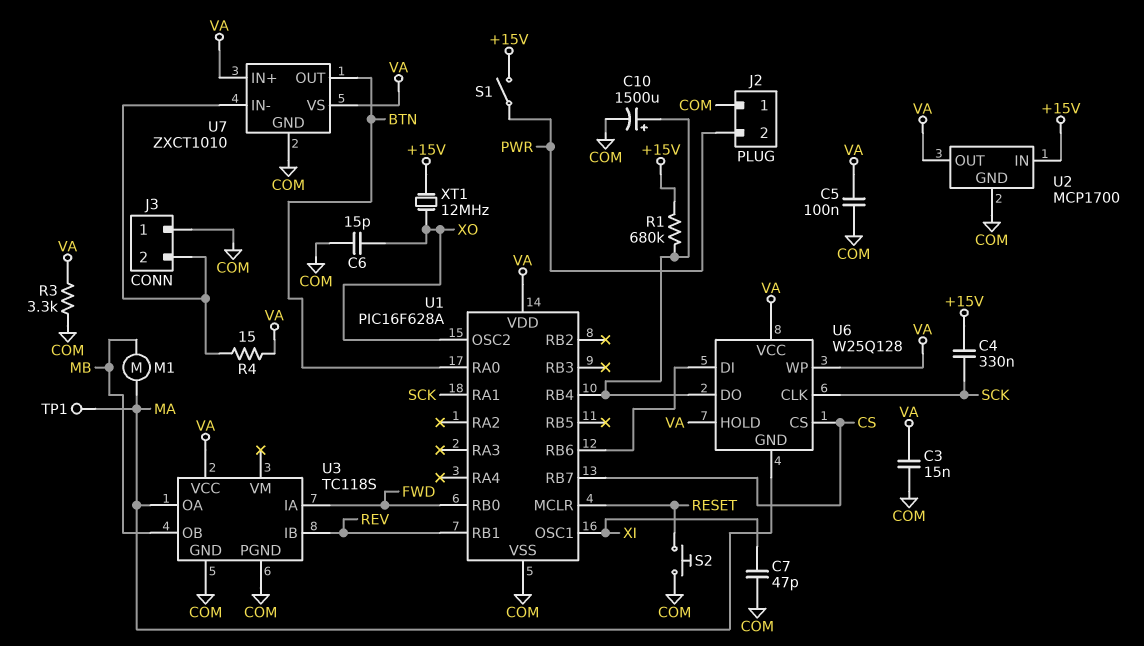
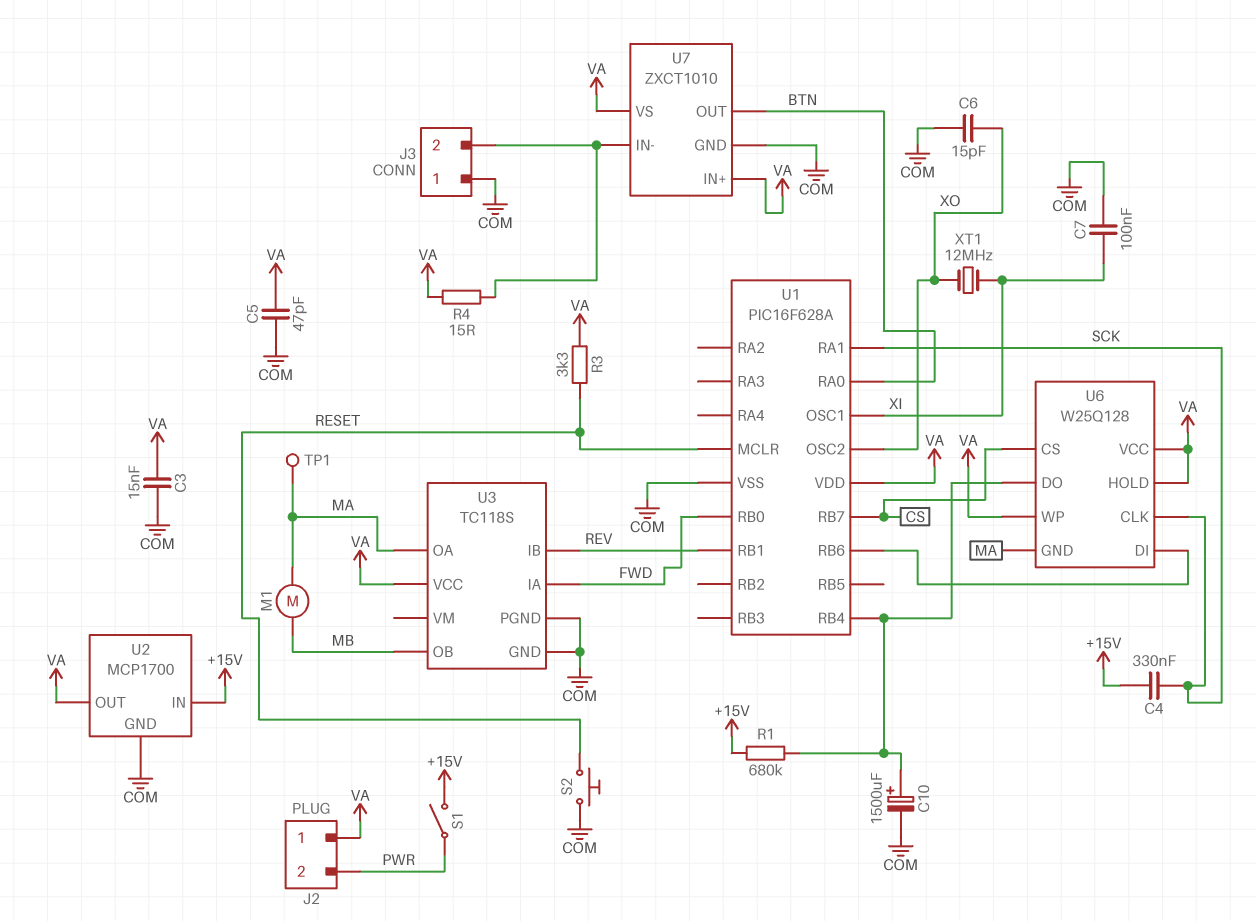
C5: 100nF (COM, VA) -> 47pF (COM, VA)
C7: 47pF (COM, XI) -> 100nF (COM, XI)
J2 pin 1: COM -> VA
R3: 3.3k (COM, VA) -> 3.3k (RESET, VA)
XT1: 12MHz (+15V, XO) -> 12MHz (XI, XO)

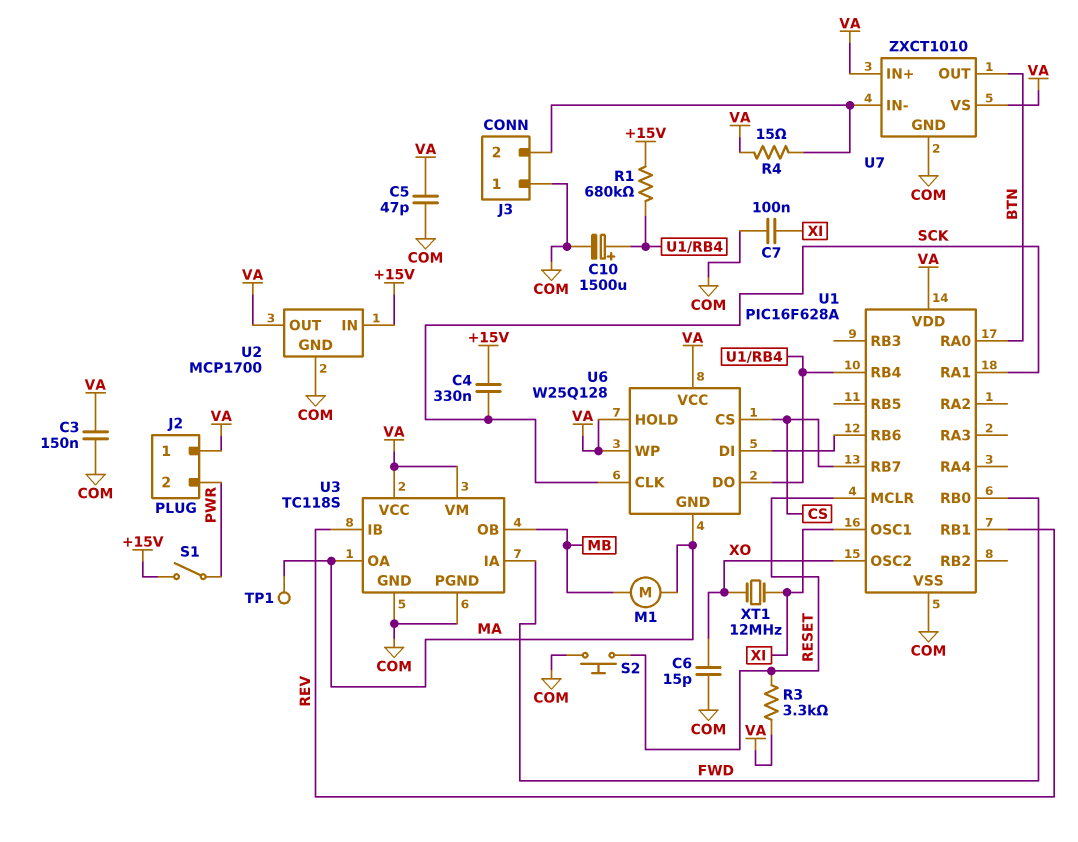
C3: 15nF (COM, VA) -> 150nF (COM, VA)
U3 pin VM: none -> VA

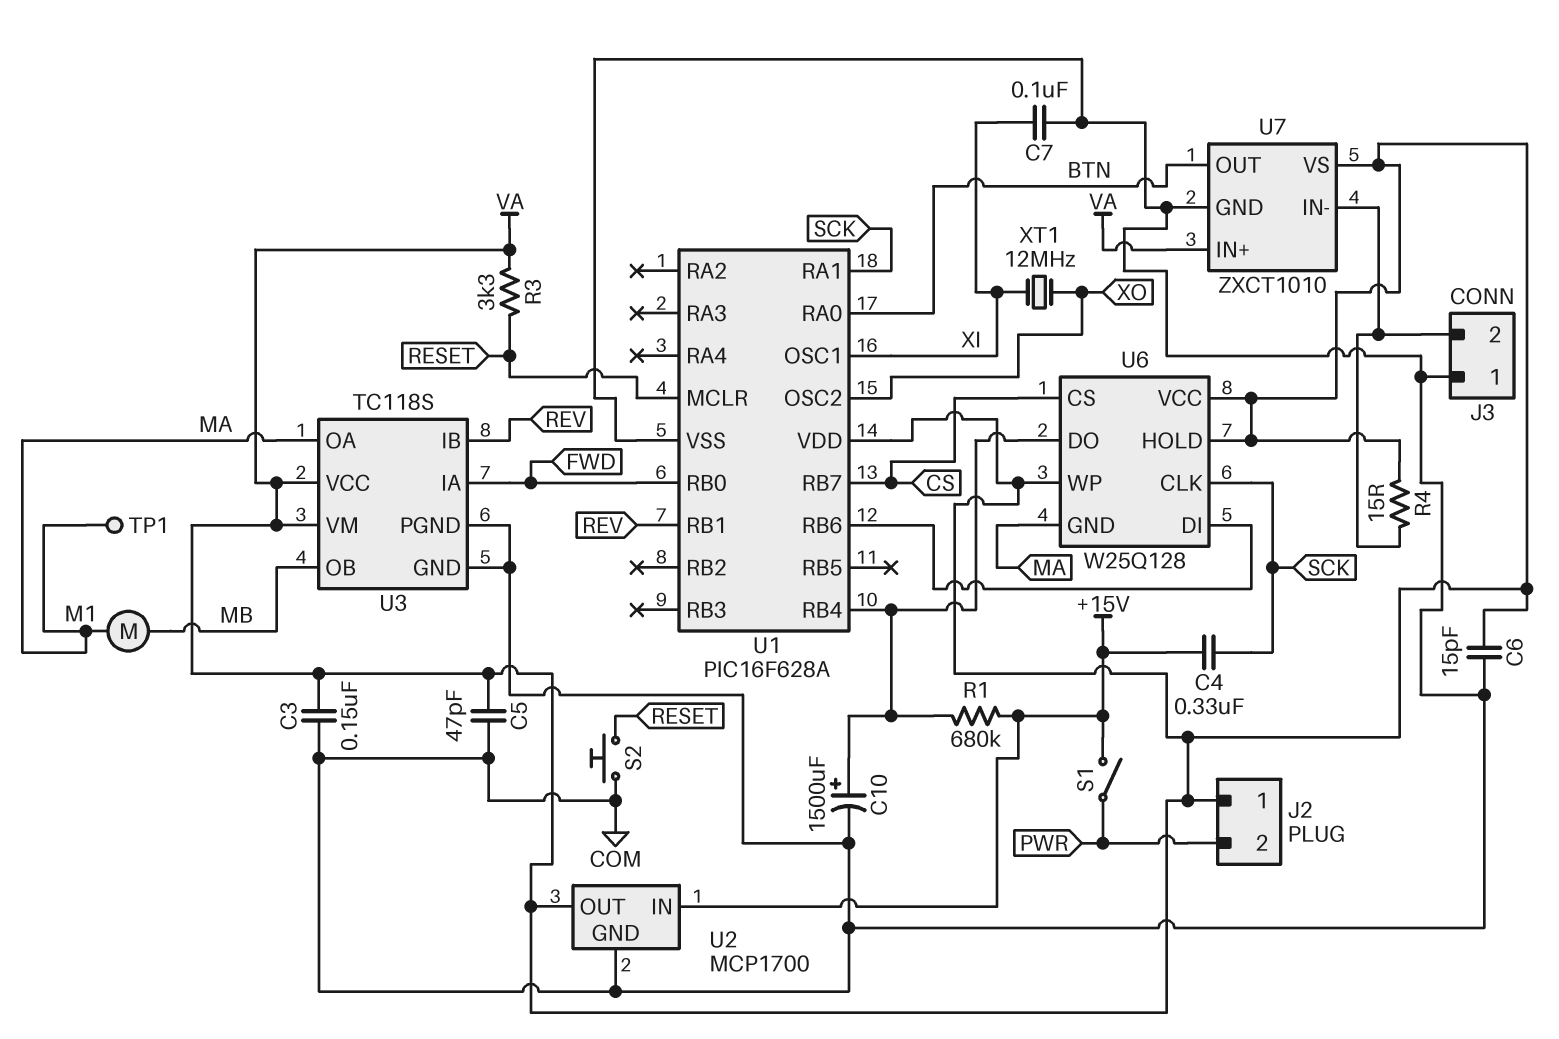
C6: 15pF (COM, XO) -> 15pF (COM, VA)

